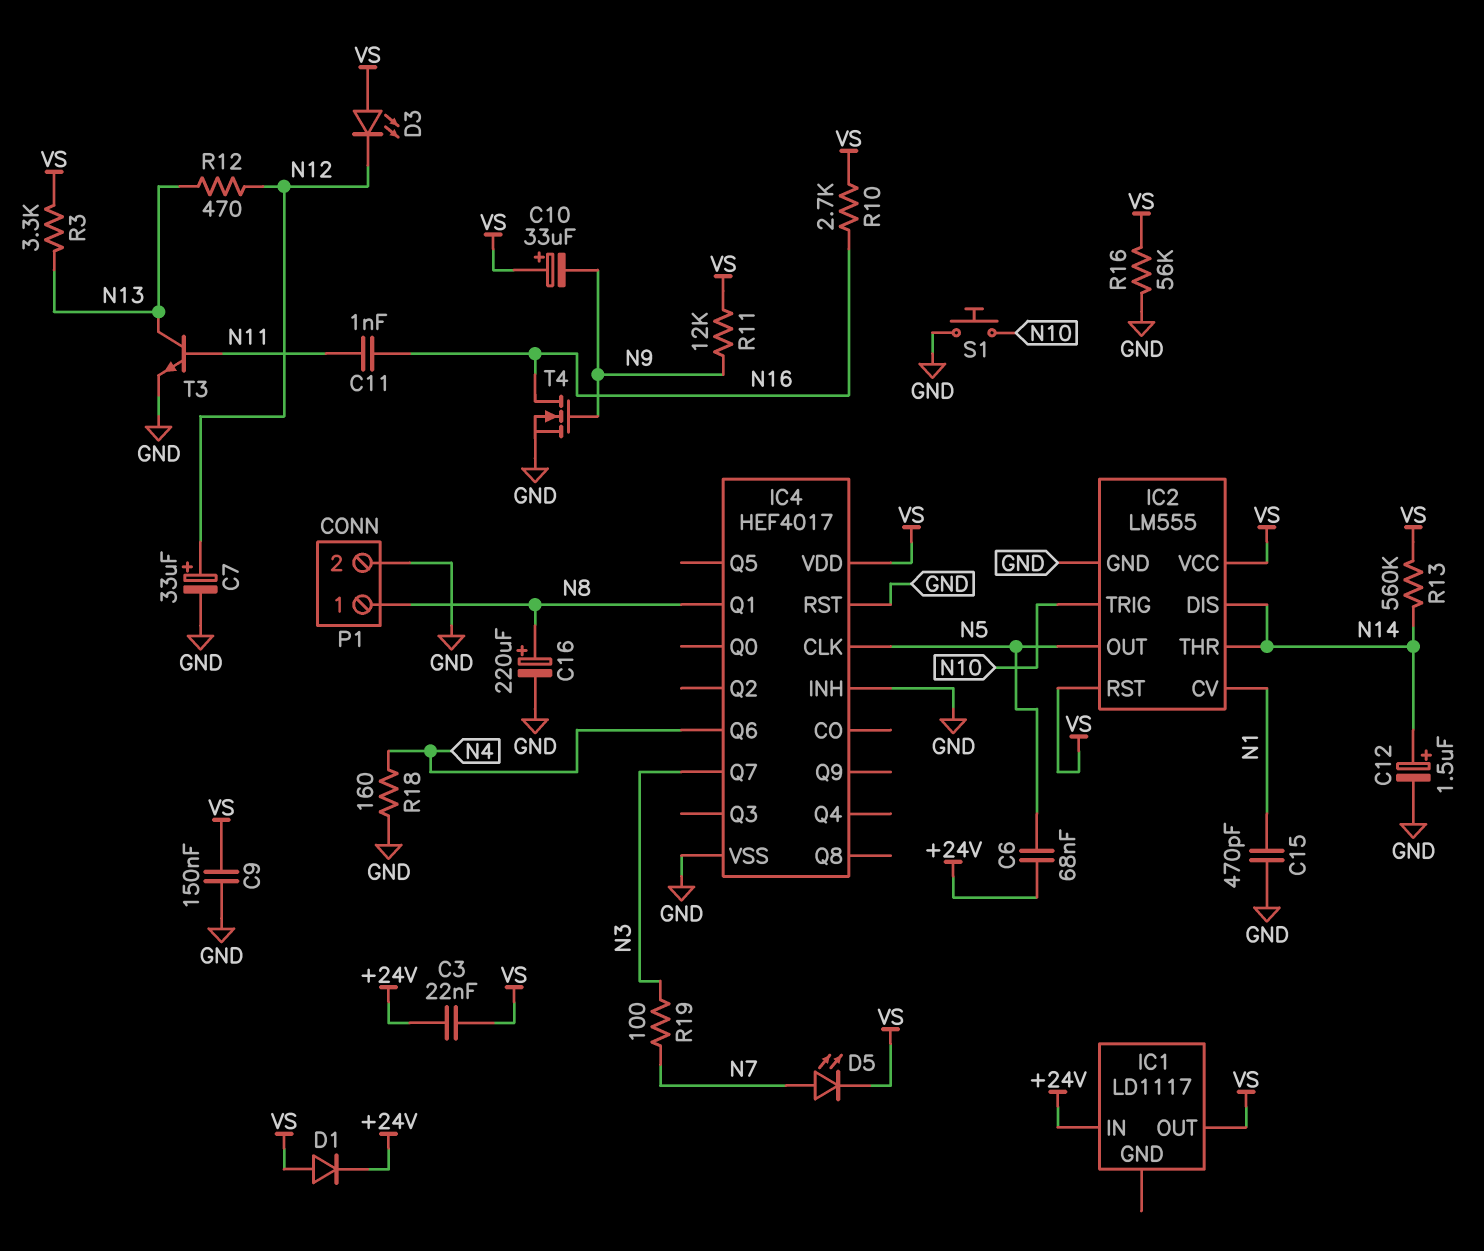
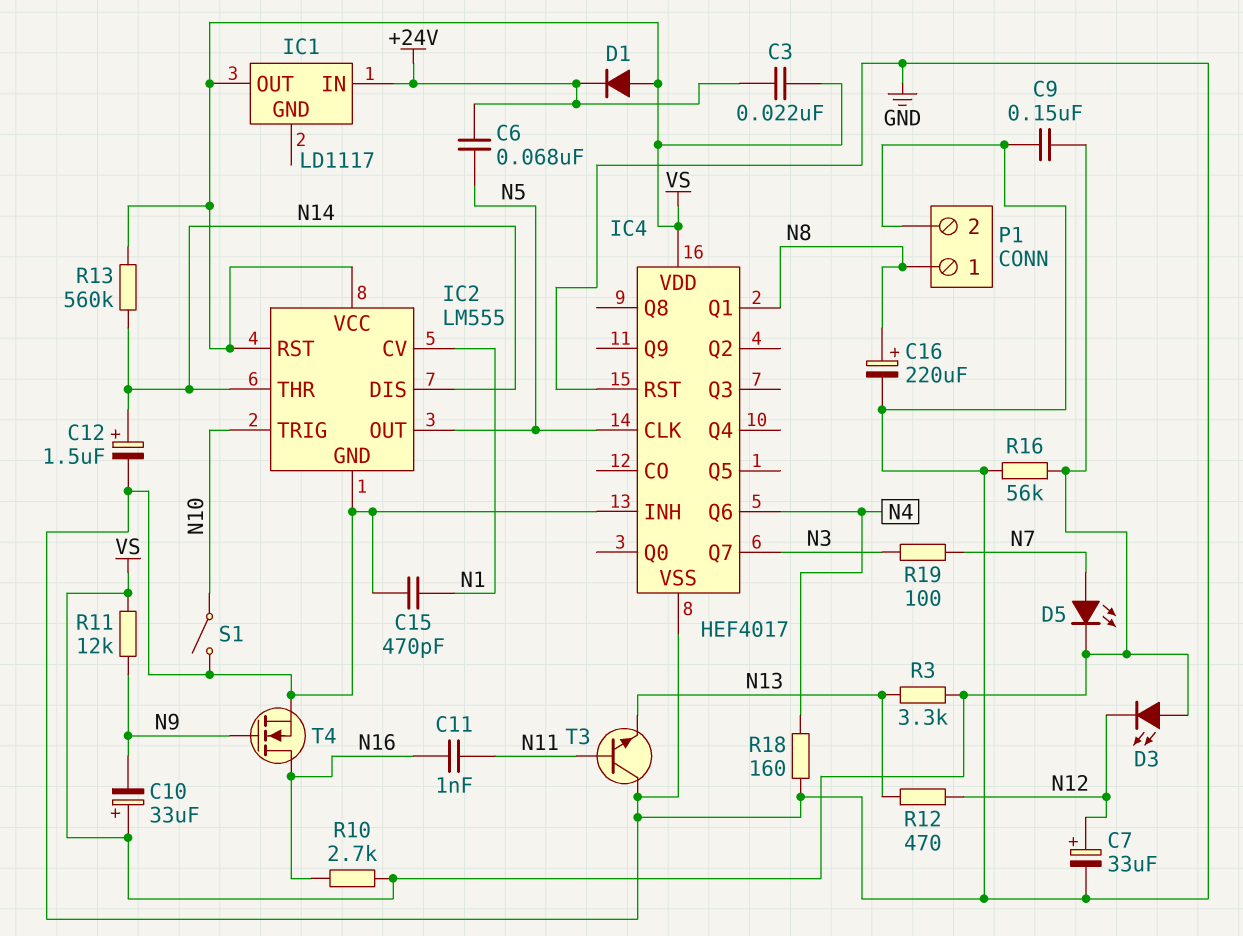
S1: button (GND, N10) -> switch (GND, N10)
T3: NPN (B N11, C N13, E GND) -> NPN (B N11, C GND, E N13)

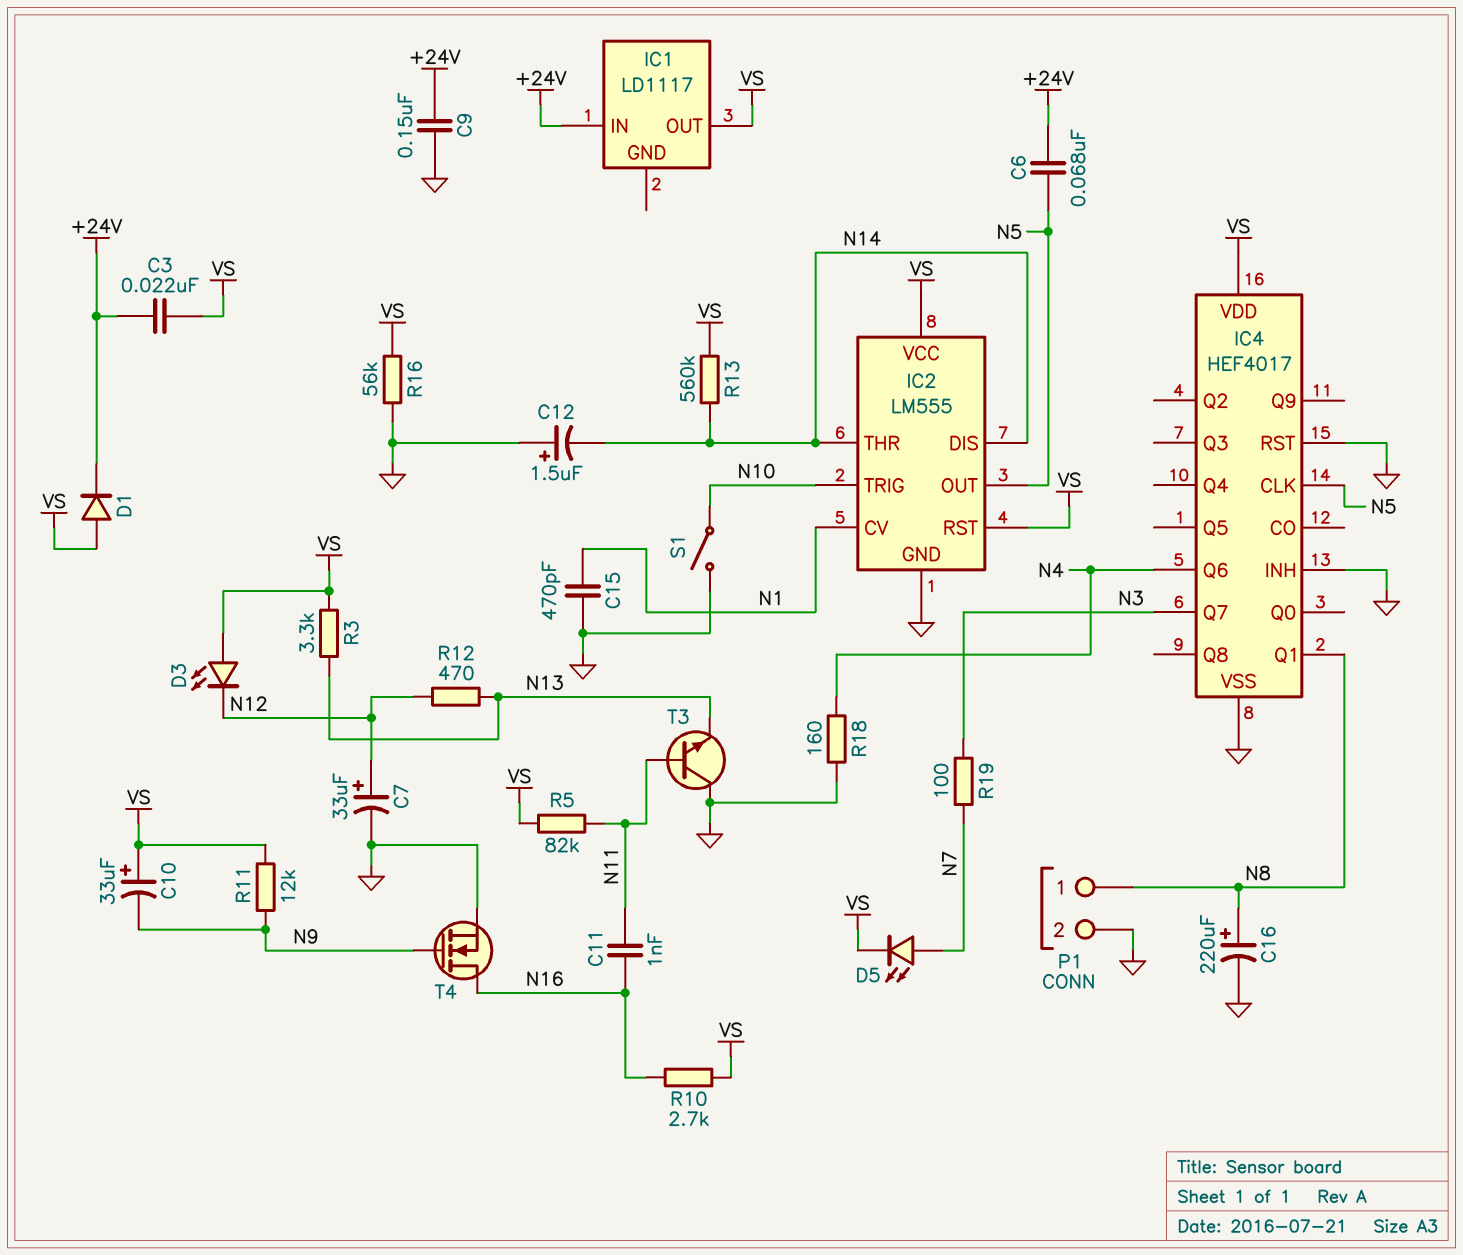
C9: 150nF (GND, VS) -> 150nF (+24V, GND)
C12: 1.5uF (plus N14, minus GND) -> 1.5uF (plus GND, minus N14)
R5: none -> 82k (N11, VS)

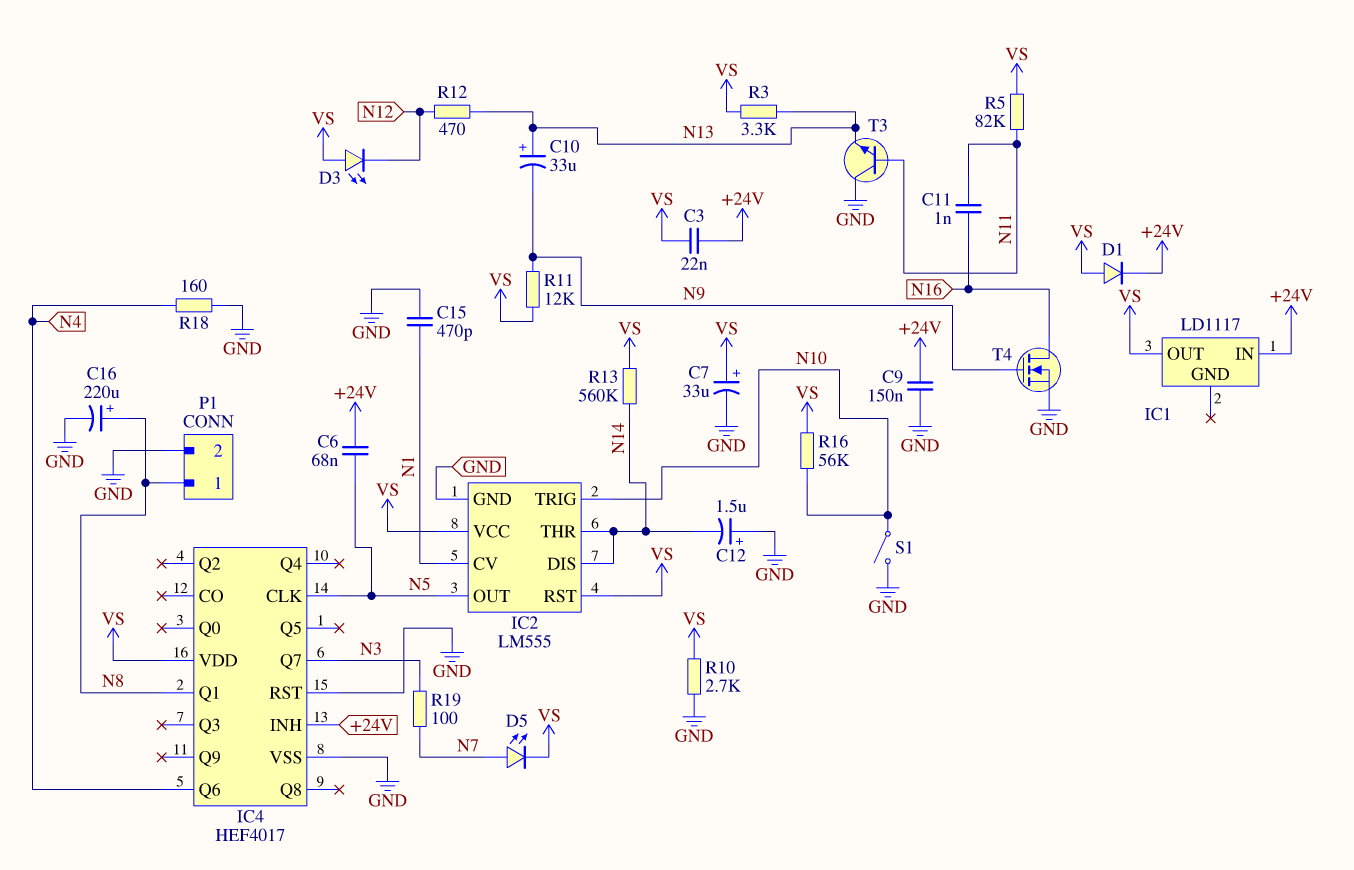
C7: 33uF (plus N12, minus GND) -> 33uF (plus VS, minus GND)
C10: 33uF (plus VS, minus N9) -> 33uF (plus N13, minus N9)
IC4 pin INH: GND -> +24V
R10: 2.7k (N16, VS) -> 2.7k (GND, VS)
R16: 56k (GND, VS) -> 56k (N10, VS)

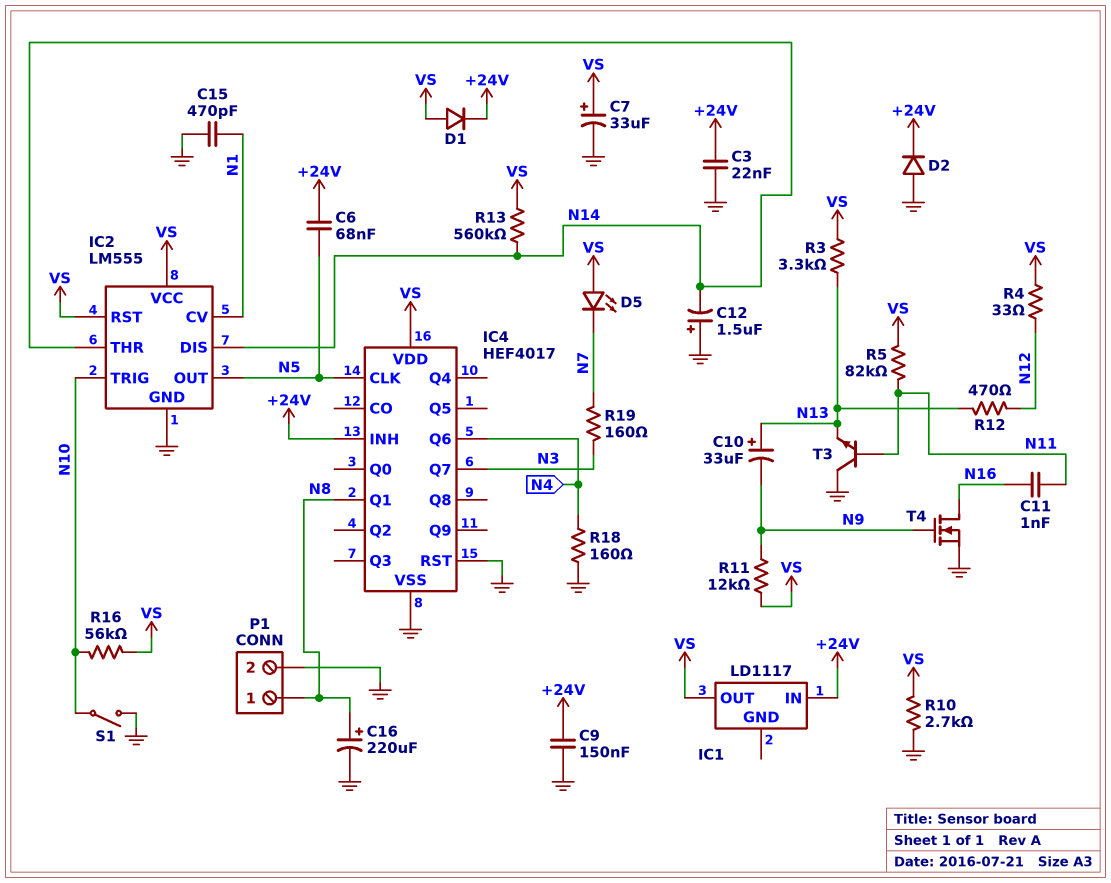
C3: 22nF (+24V, VS) -> 22nF (+24V, GND)
D2: none -> diode (A GND, K +24V)
D3: LED (A VS, K N12) -> none
D5: LED (A N7, K VS) -> LED (A VS, K N7)
R4: none -> 33 (N12, VS)
R19: 100 (N3, N7) -> 160 (N3, N7)

